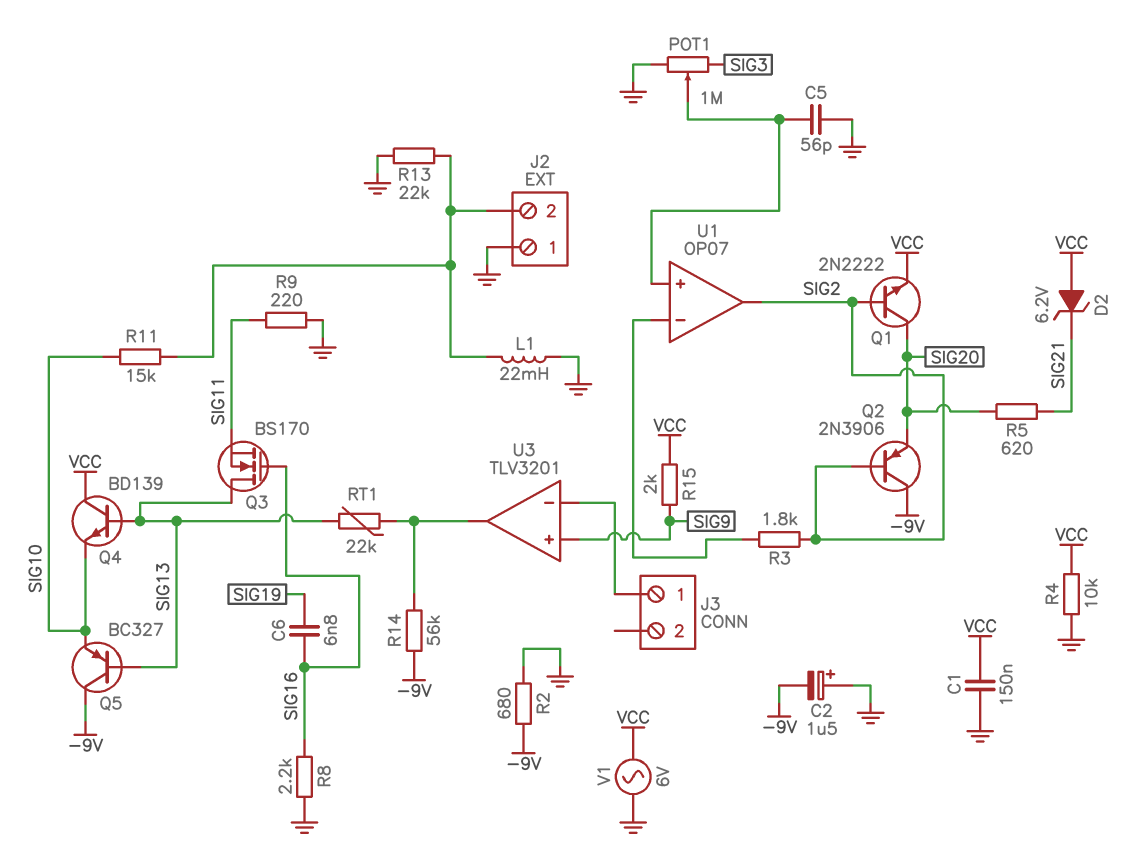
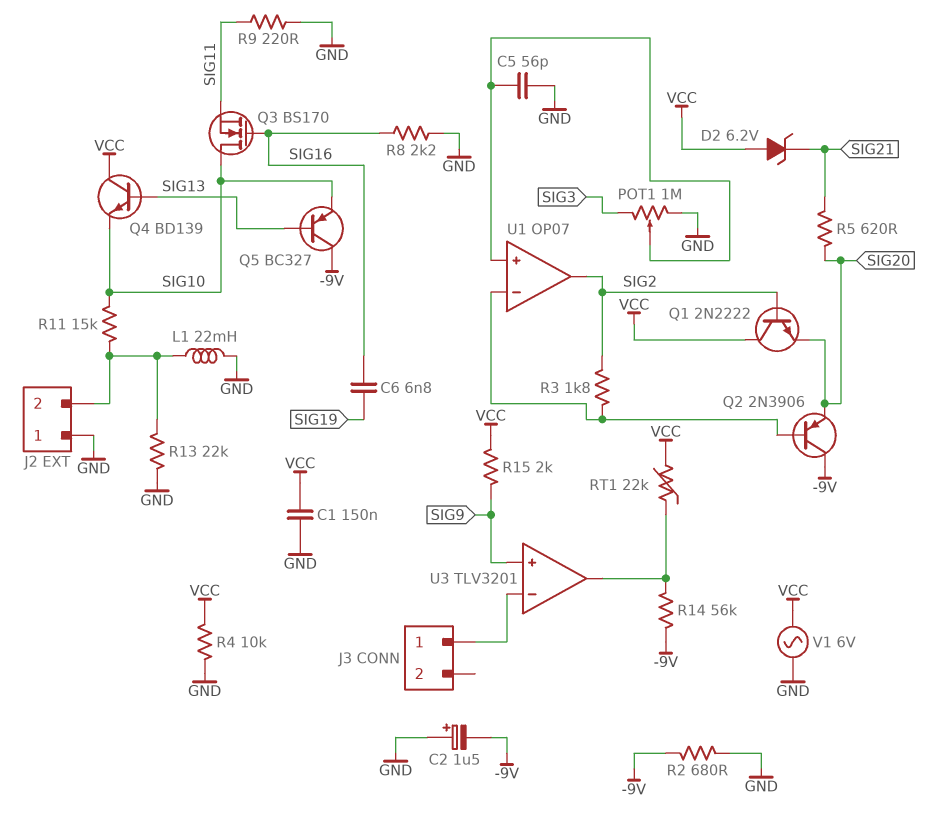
Q1: NPN 2N2222 (B SIG2, C SIG20, E VCC) -> NPN 2N2222 (B SIG2, C VCC, E SIG20)
Q2: PNP 2N3906 (B SIG2, C -9V, E SIG20) -> PNP 2N3906 (B U1/in-, C -9V, E SIG20)
Q3: NMOS BS170 (G SIG16, D SIG13, S SIG11) -> NMOS BS170 (G SIG16, D SIG10, S SIG11)
RT1: 22k (SIG13, U3/out) -> 22k (U3/out, VCC)

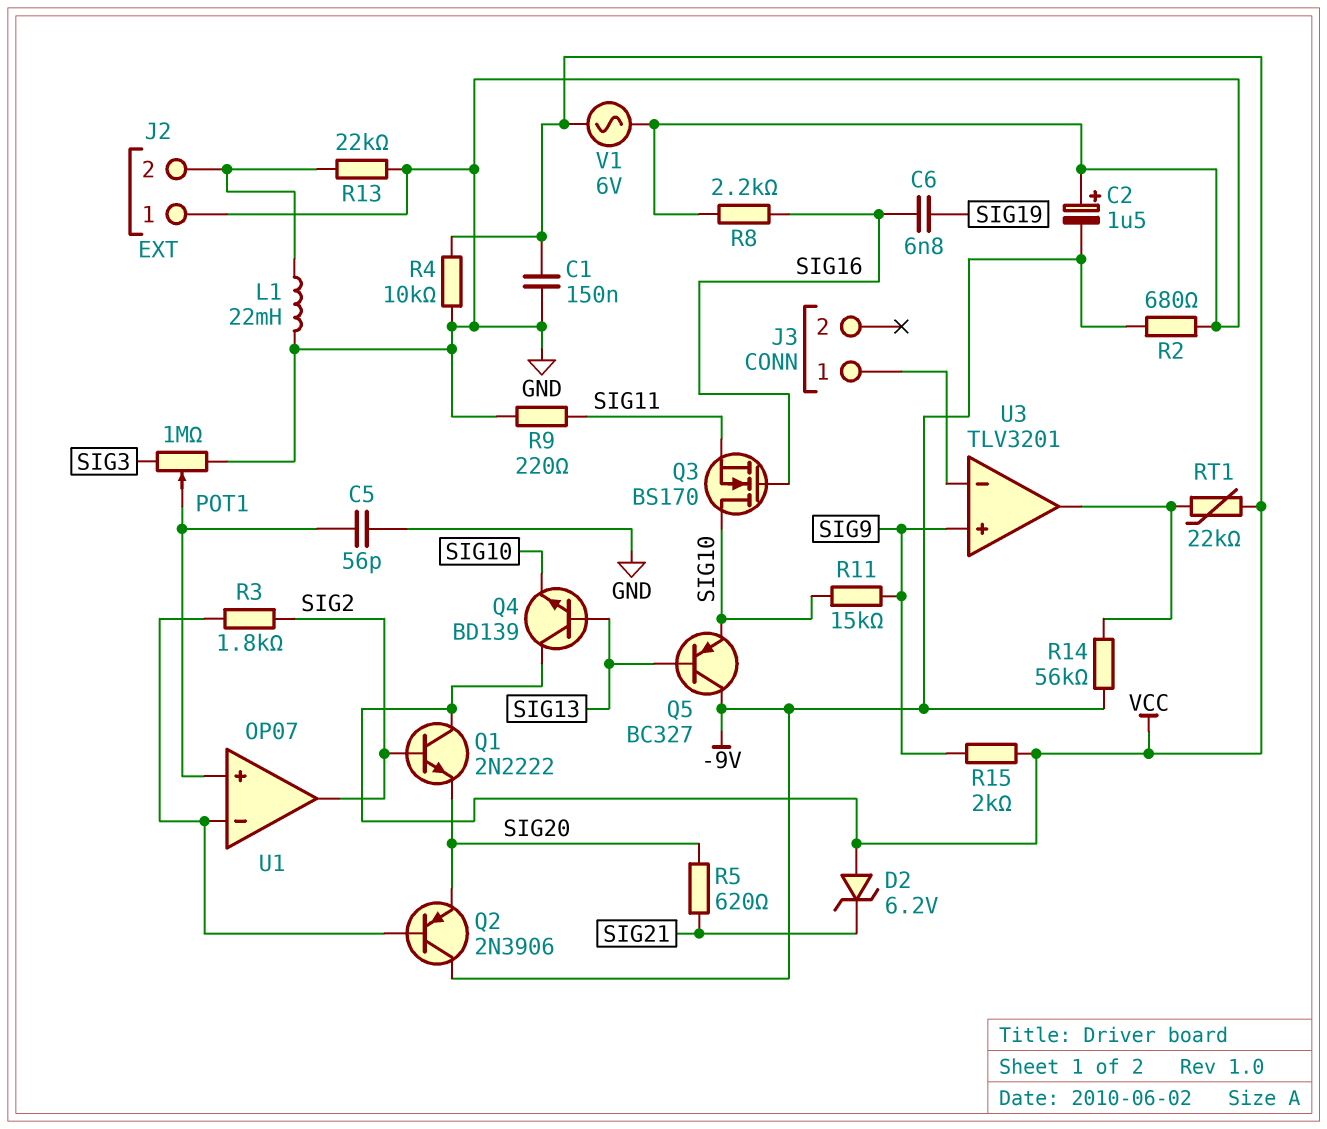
R11: 15k (J2/2, SIG10) -> 15k (SIG9, SIG10)

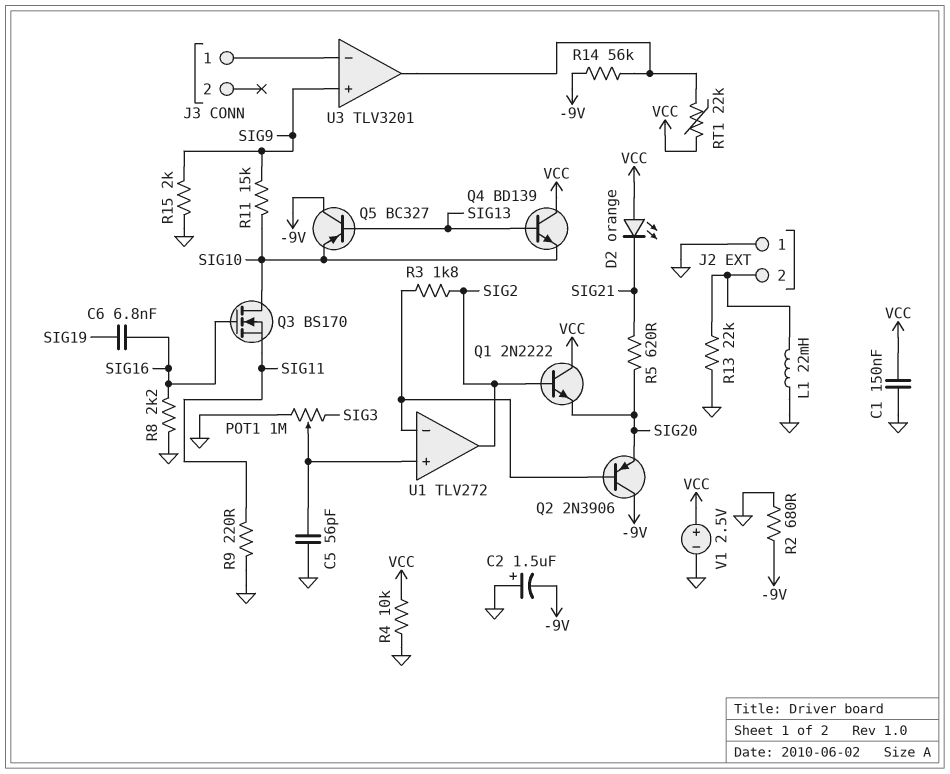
D2: zener 6.2V (A VCC, K SIG21) -> LED orange (A VCC, K SIG21)
R15: 2k (SIG9, VCC) -> 2k (GND, SIG9)
U1: OP07 -> TLV272
V1: AC 6V (GND, VCC) -> 2.5V (plus VCC, minus GND)

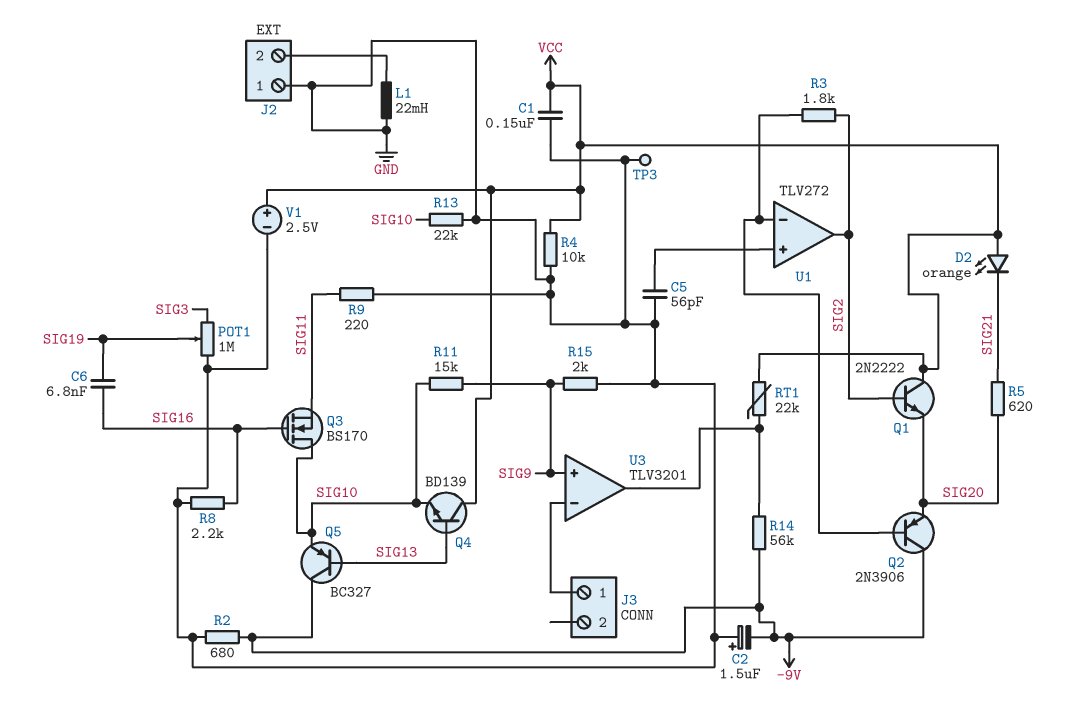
POT1: 1M (GND, SIG3, wiper U1/in+) -> 1M (GND, SIG3, wiper SIG19)
R13: 22k (GND, J2/2) -> 22k (GND, SIG10)
TP3: none -> test point (GND)

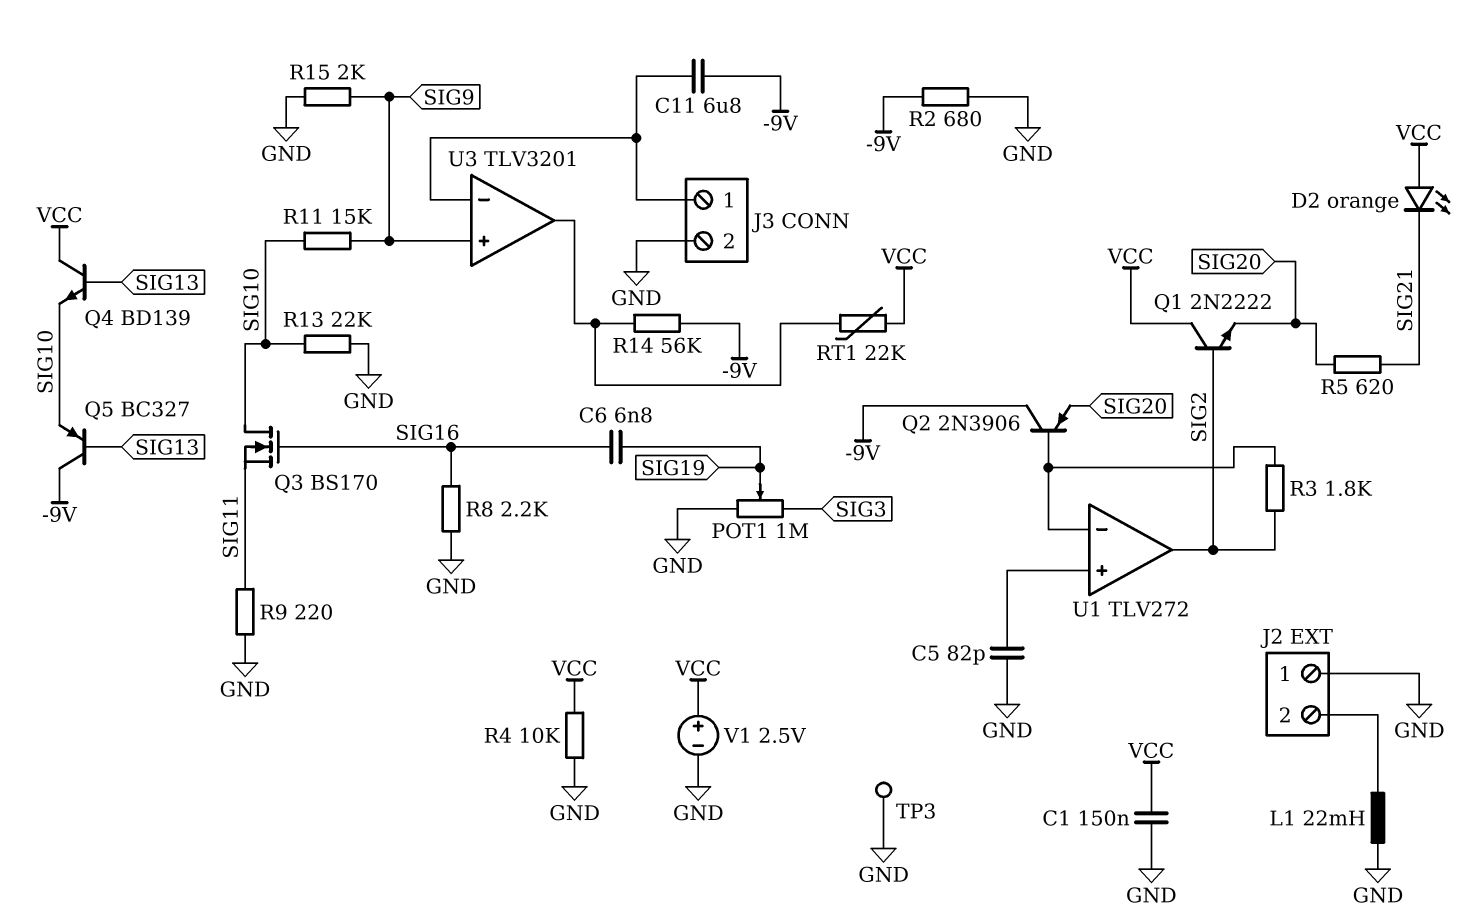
C2: 1.5uF (plus GND, minus -9V) -> none
C5: 56pF (GND, U1/in+) -> 82pF (GND, U1/in+)
C11: none -> 6.8uF (-9V, J3/1)
J3 pin 2: none -> GND

